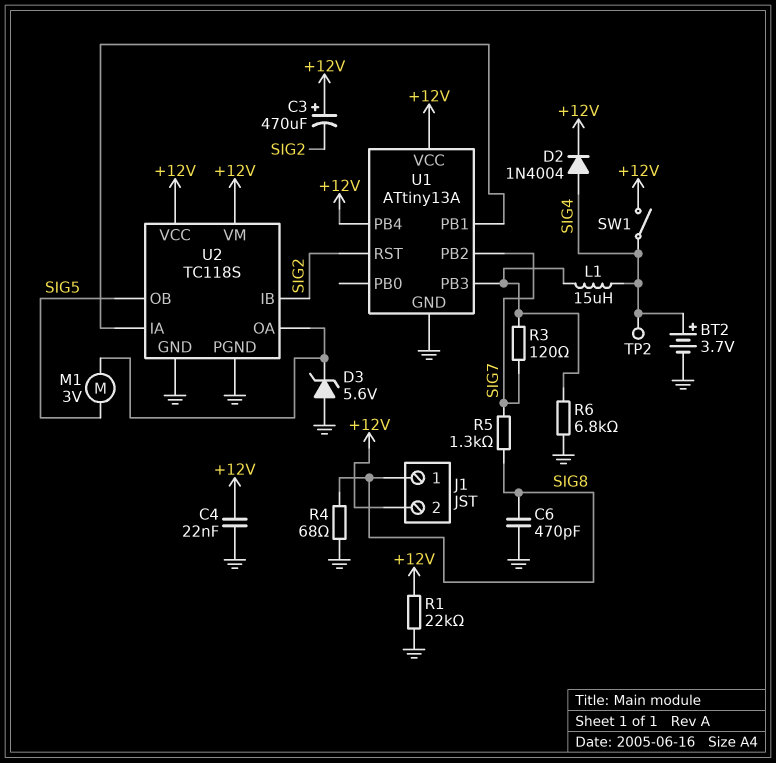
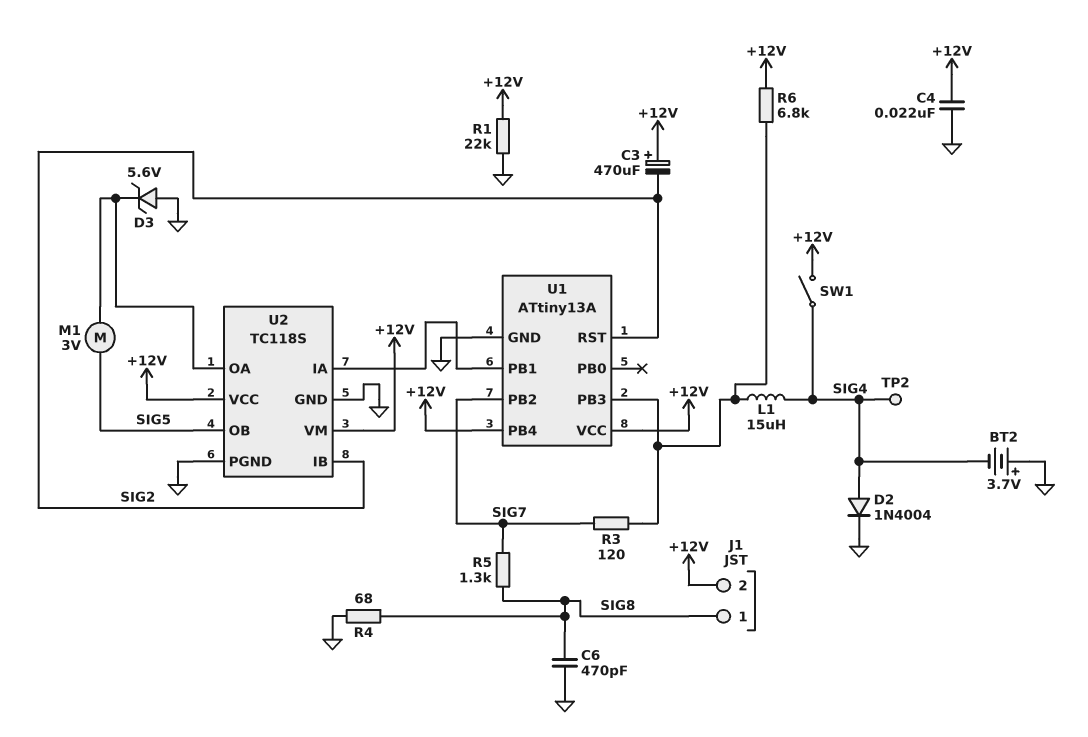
BT2: 3.7V (plus SIG4, minus GND) -> 3.7V (plus GND, minus SIG4)
D2: diode 1N4004 (A SIG4, K +12V) -> diode 1N4004 (A SIG4, K GND)
R6: 6.8k (GND, U1/PB3) -> 6.8k (+12V, U1/PB3)

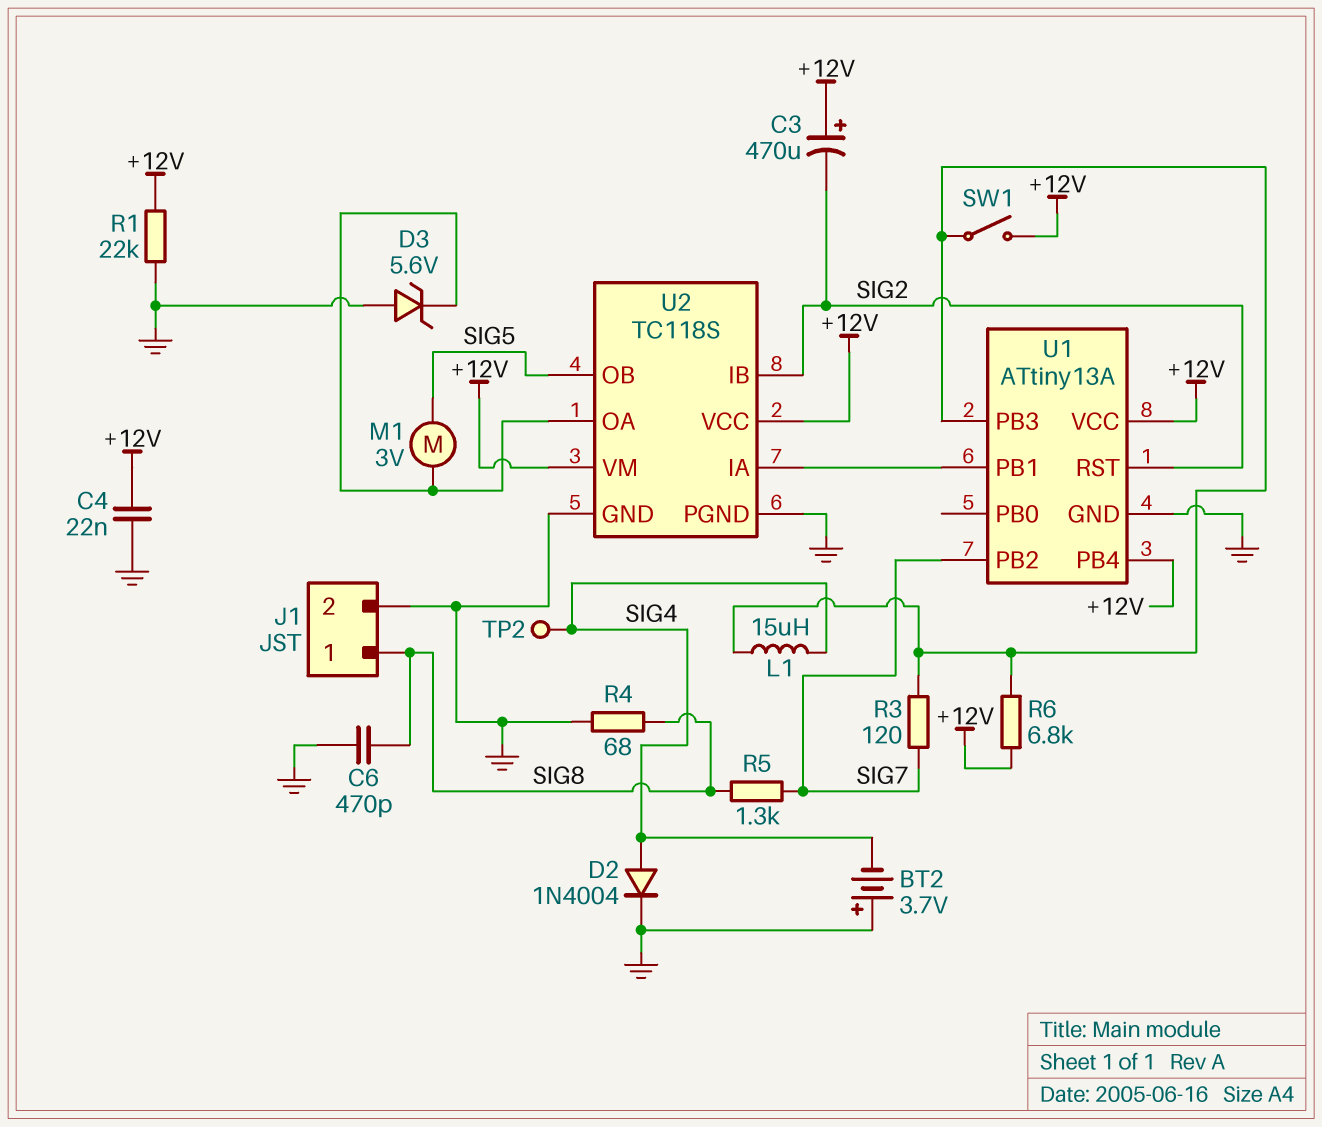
J1 pin 2: +12V -> GND
SW1: switch (+12V, SIG4) -> switch (+12V, U1/PB3)

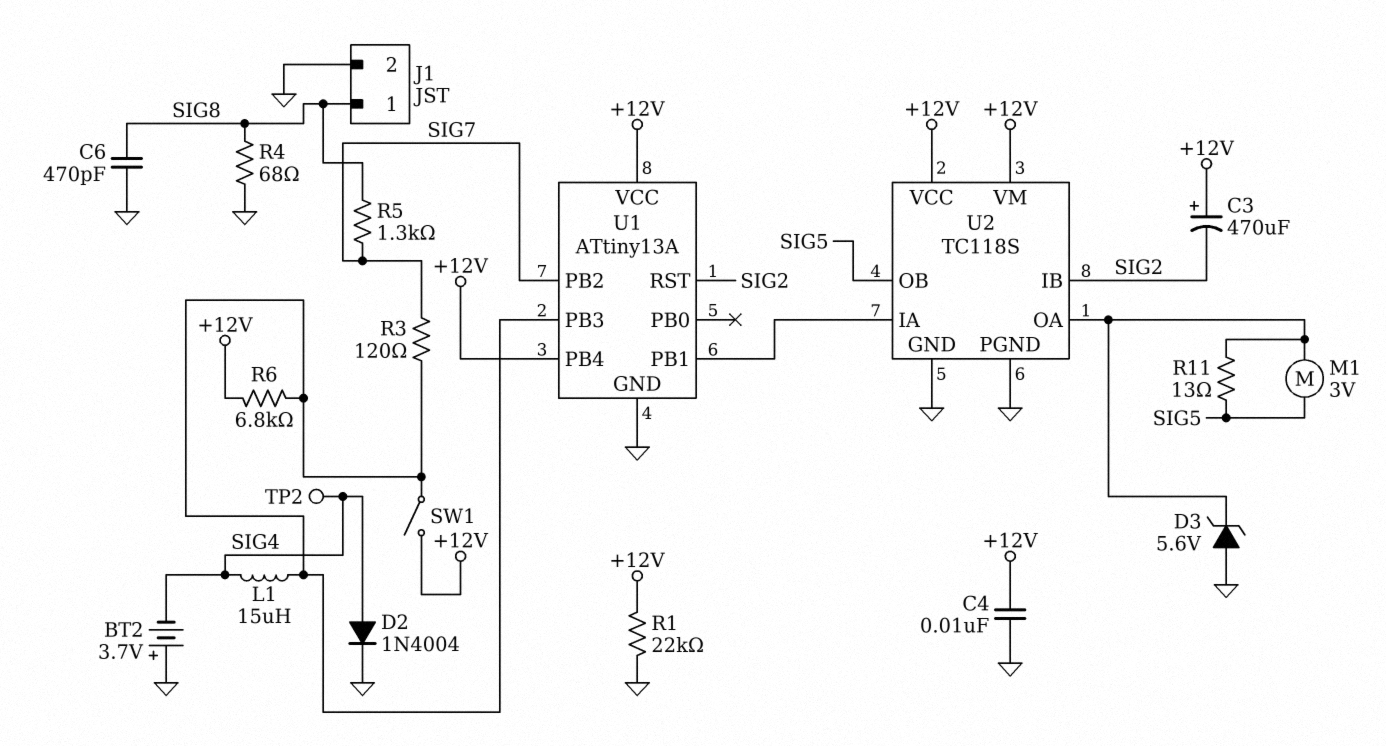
C4: 22nF (+12V, GND) -> 10nF (+12V, GND)
R11: none -> 13 (SIG5, U2/OA)

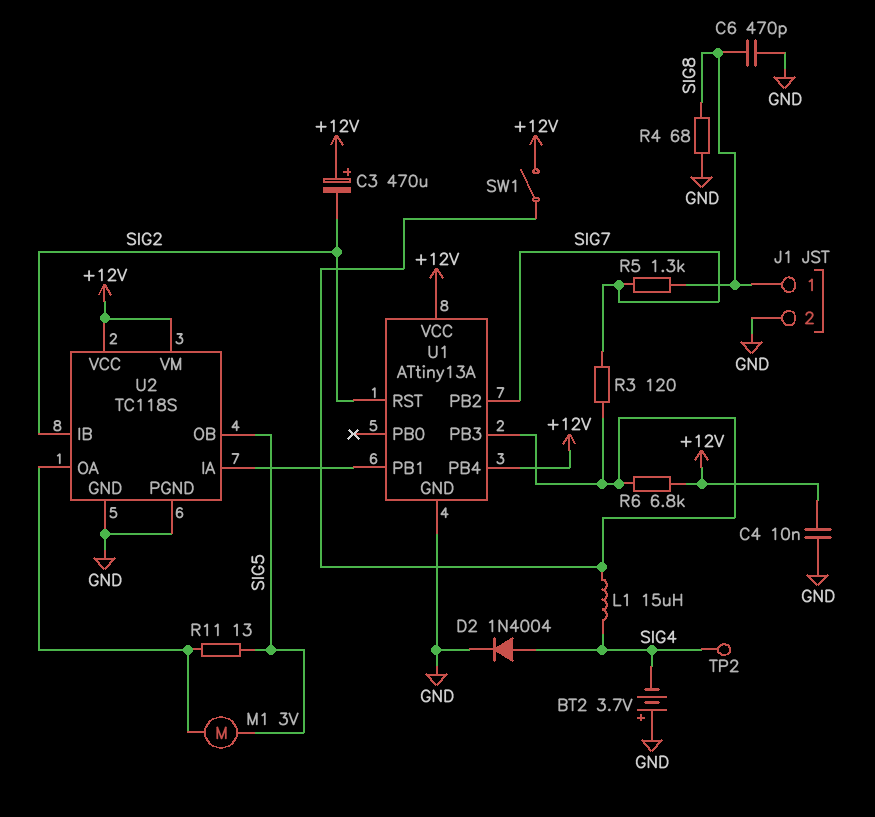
D3: zener 5.6V (A GND, K U2/OA) -> none
R1: 22k (+12V, GND) -> none

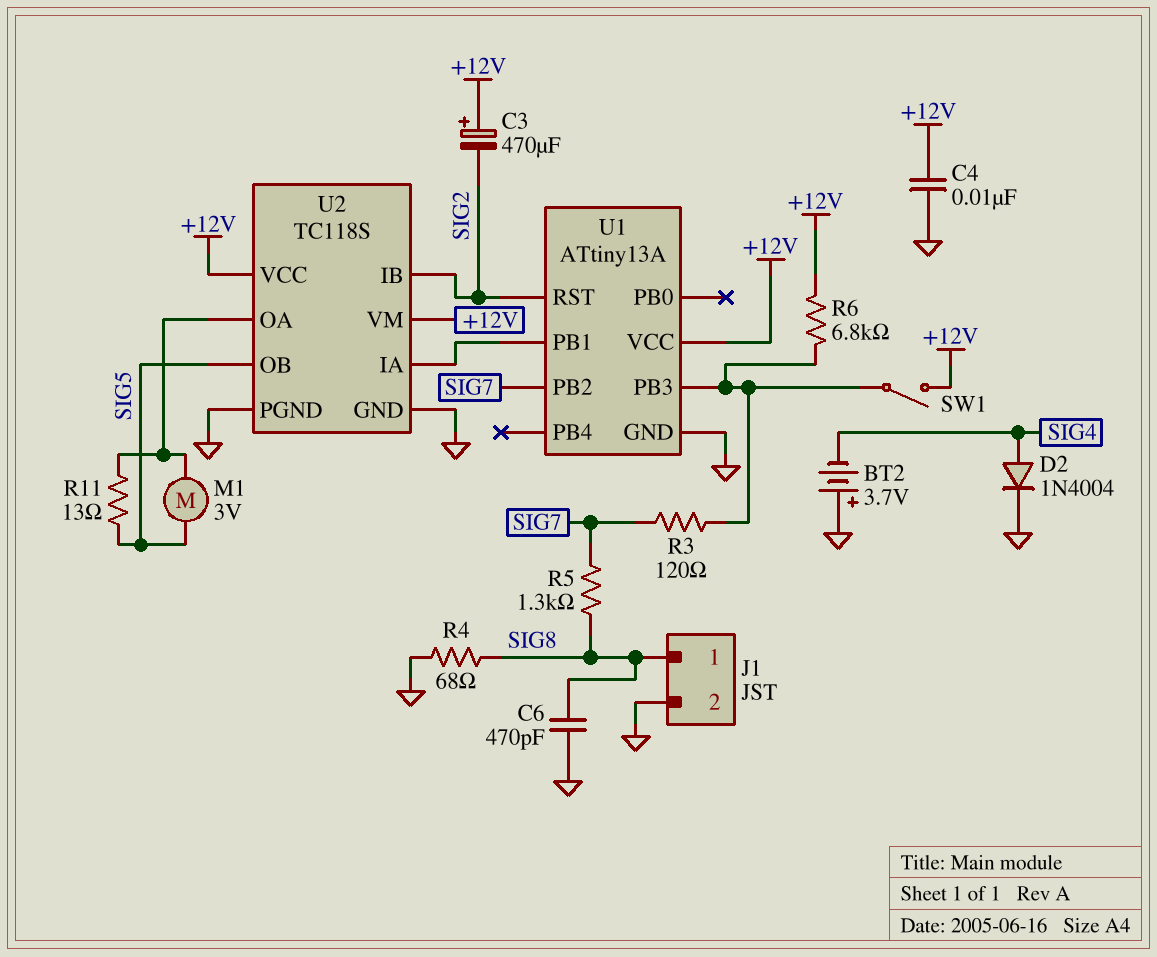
L1: 15uH (SIG4, U1/PB3) -> none
TP2: test point (SIG4) -> none
U1 pin PB4: +12V -> none

